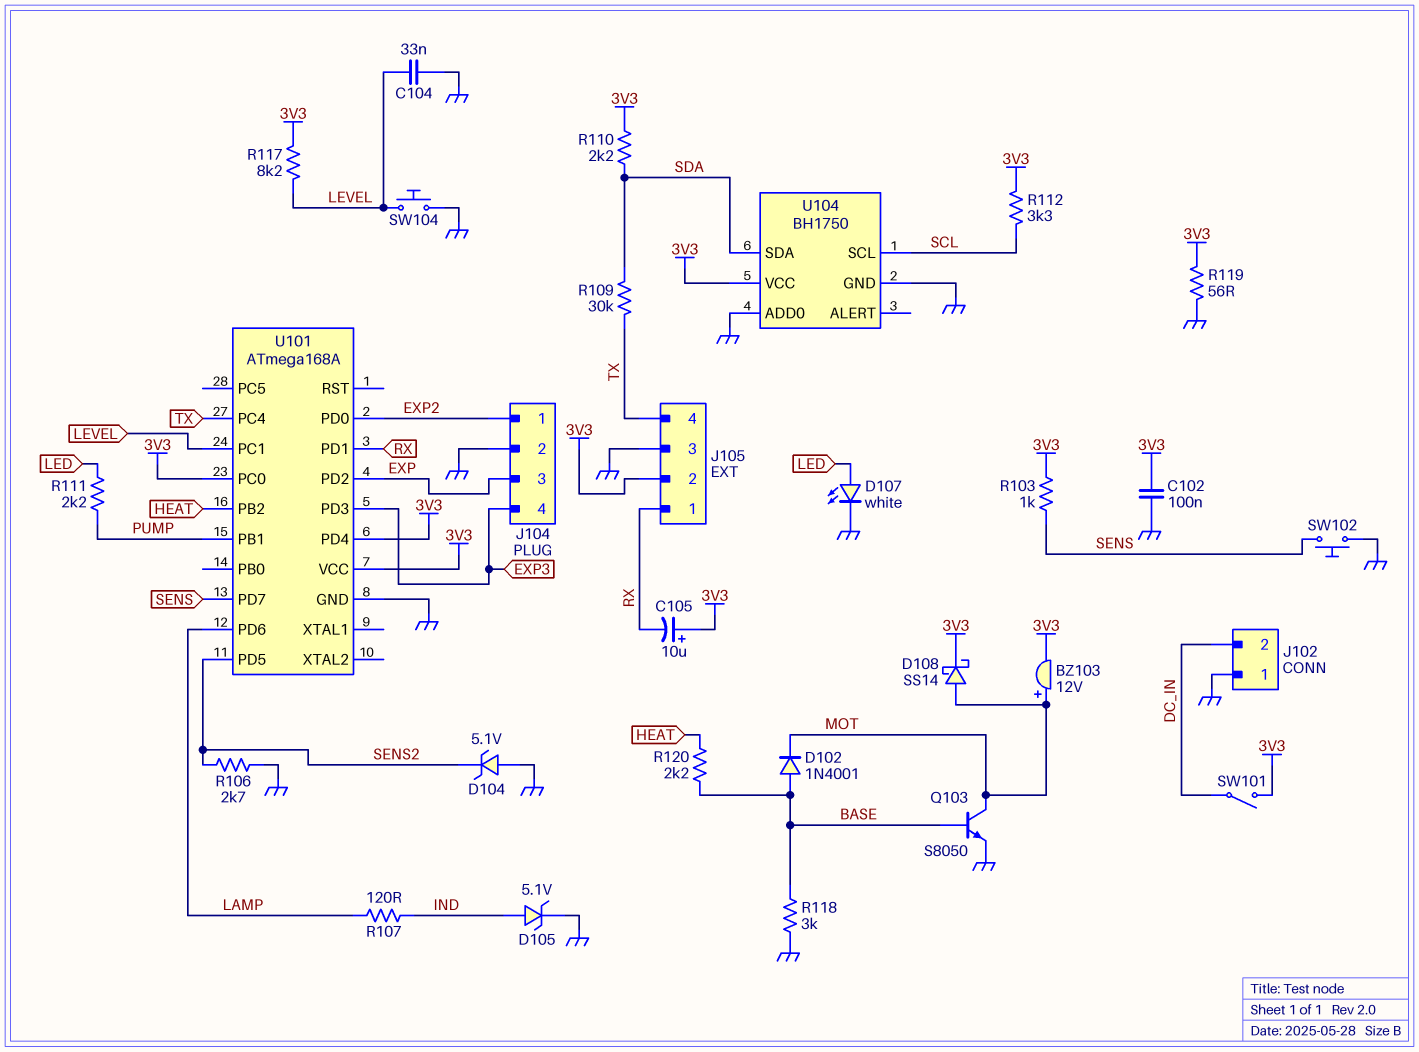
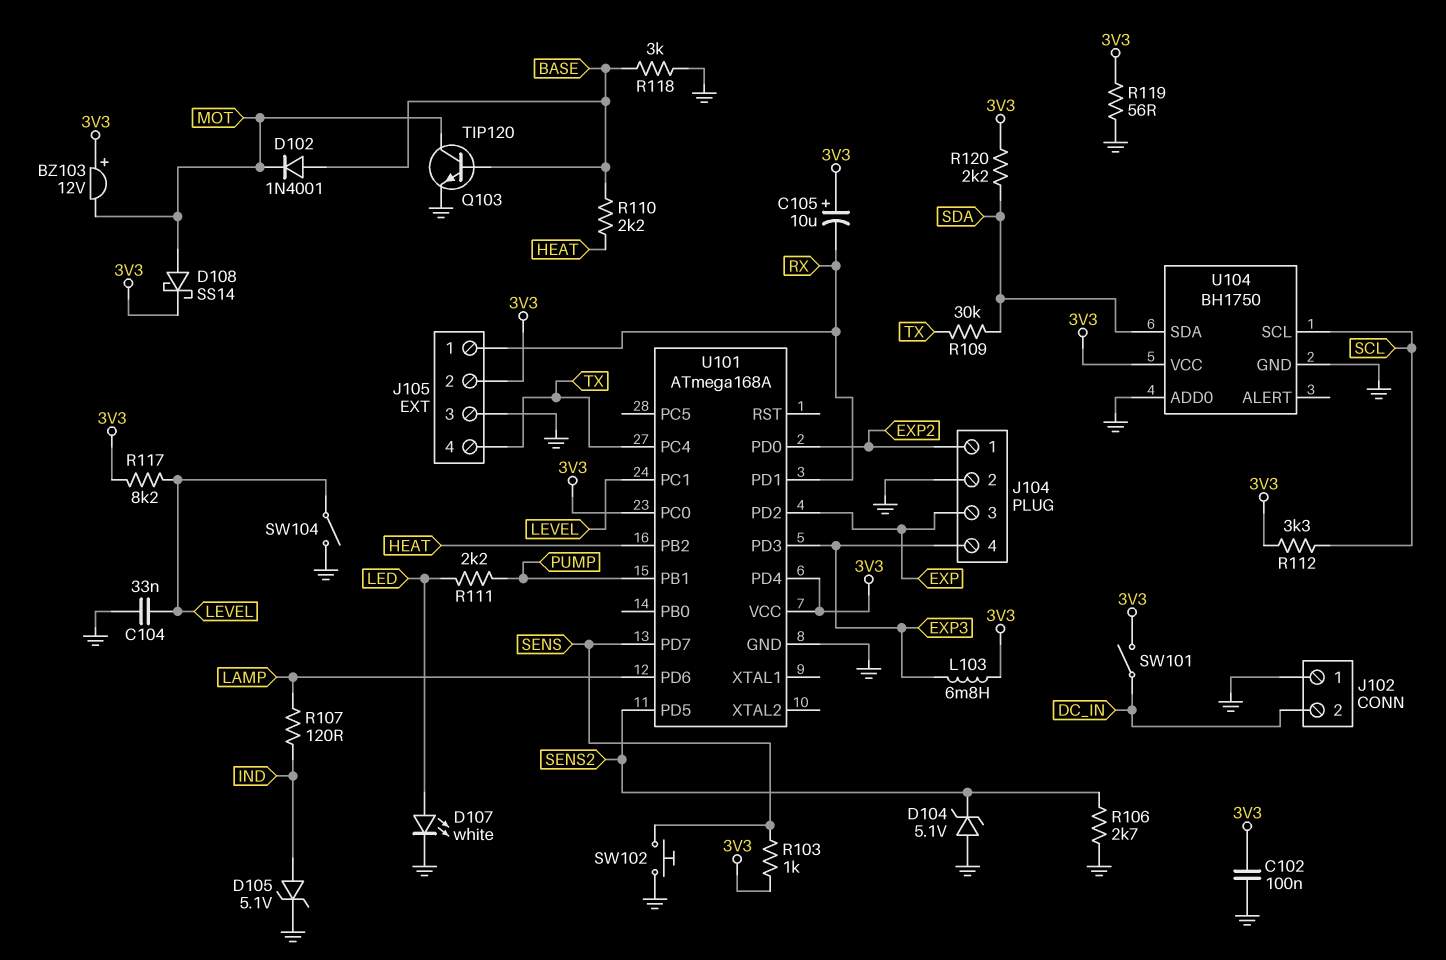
BZ103: buzzer 12V (plus MOT, minus 3V3) -> buzzer 12V (plus 3V3, minus MOT)
L103: none -> 6.8mH (3V3, EXP3)
Q103: NPN S8050 (B BASE, C MOT, E GND) -> NPN TIP120 (B BASE, C MOT, E GND)
R110: 2.2k (3V3, SDA) -> 2.2k (BASE, HEAT)
R120: 2.2k (BASE, HEAT) -> 2.2k (3V3, SDA)
SW104: button (GND, LEVEL) -> switch (GND, LEVEL)

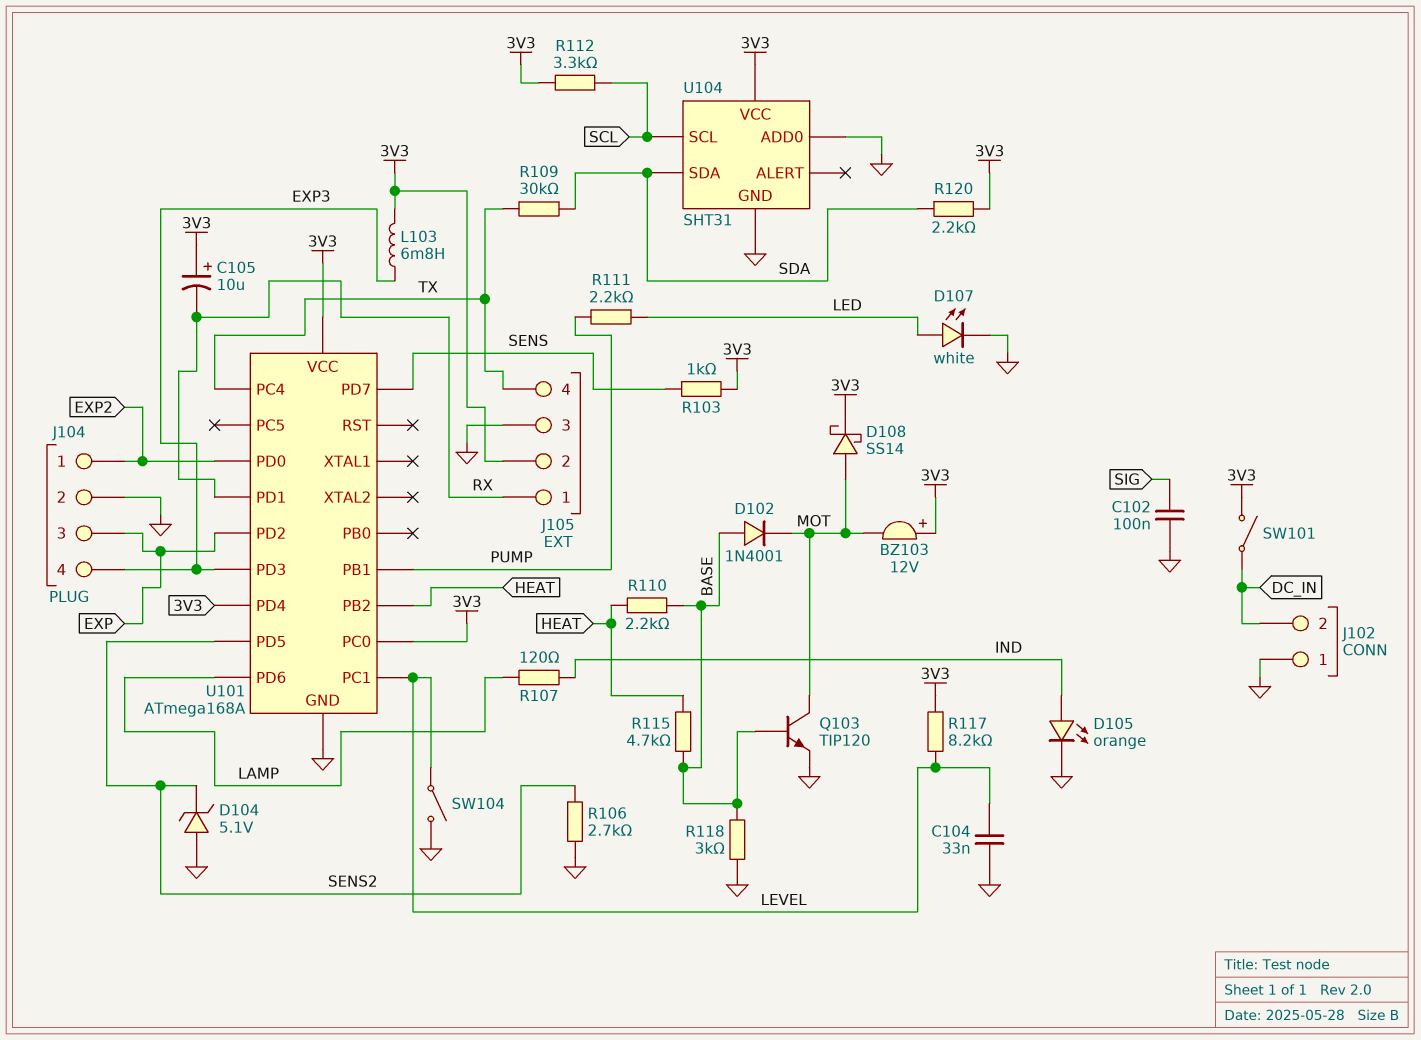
C102: 100nF (3V3, GND) -> 100nF (GND, SIG)
D105: zener 5.1V (A IND, K GND) -> LED orange (A IND, K GND)
R115: none -> 4.7k (BASE, HEAT)
R119: 56 (3V3, GND) -> none
SW102: button (GND, SENS) -> none
U104: BH1750 -> SHT31

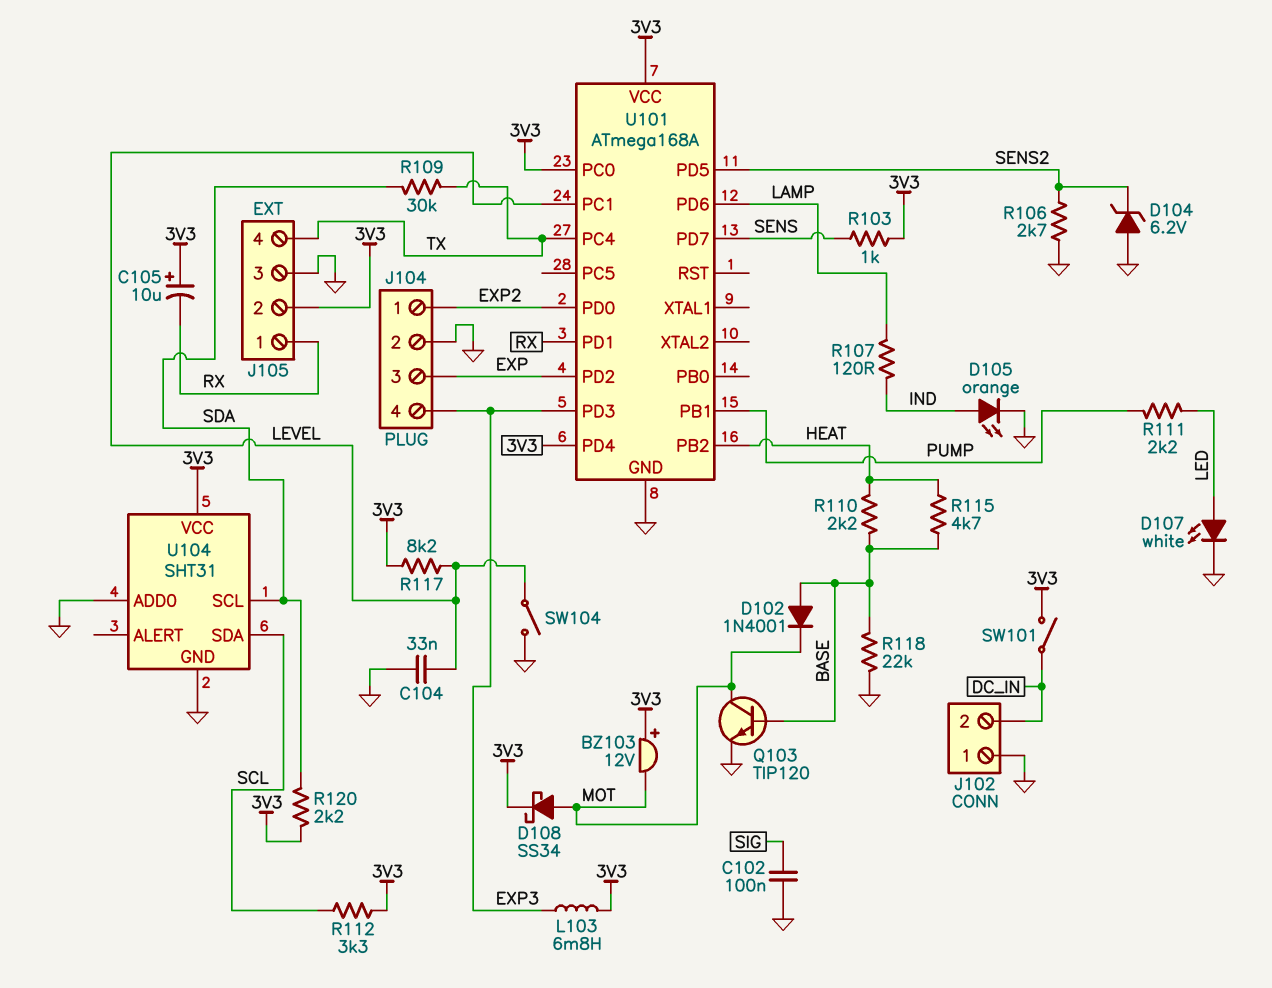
D104: zener 5.1V (A GND, K SENS2) -> zener 6.2V (A GND, K SENS2)
D108: schottky SS14 (A MOT, K 3V3) -> schottky SS34 (A MOT, K 3V3)
R118: 3k (BASE, GND) -> 22k (BASE, GND)
U104 pin SCL: SCL -> SDA
U104 pin SDA: SDA -> SCL

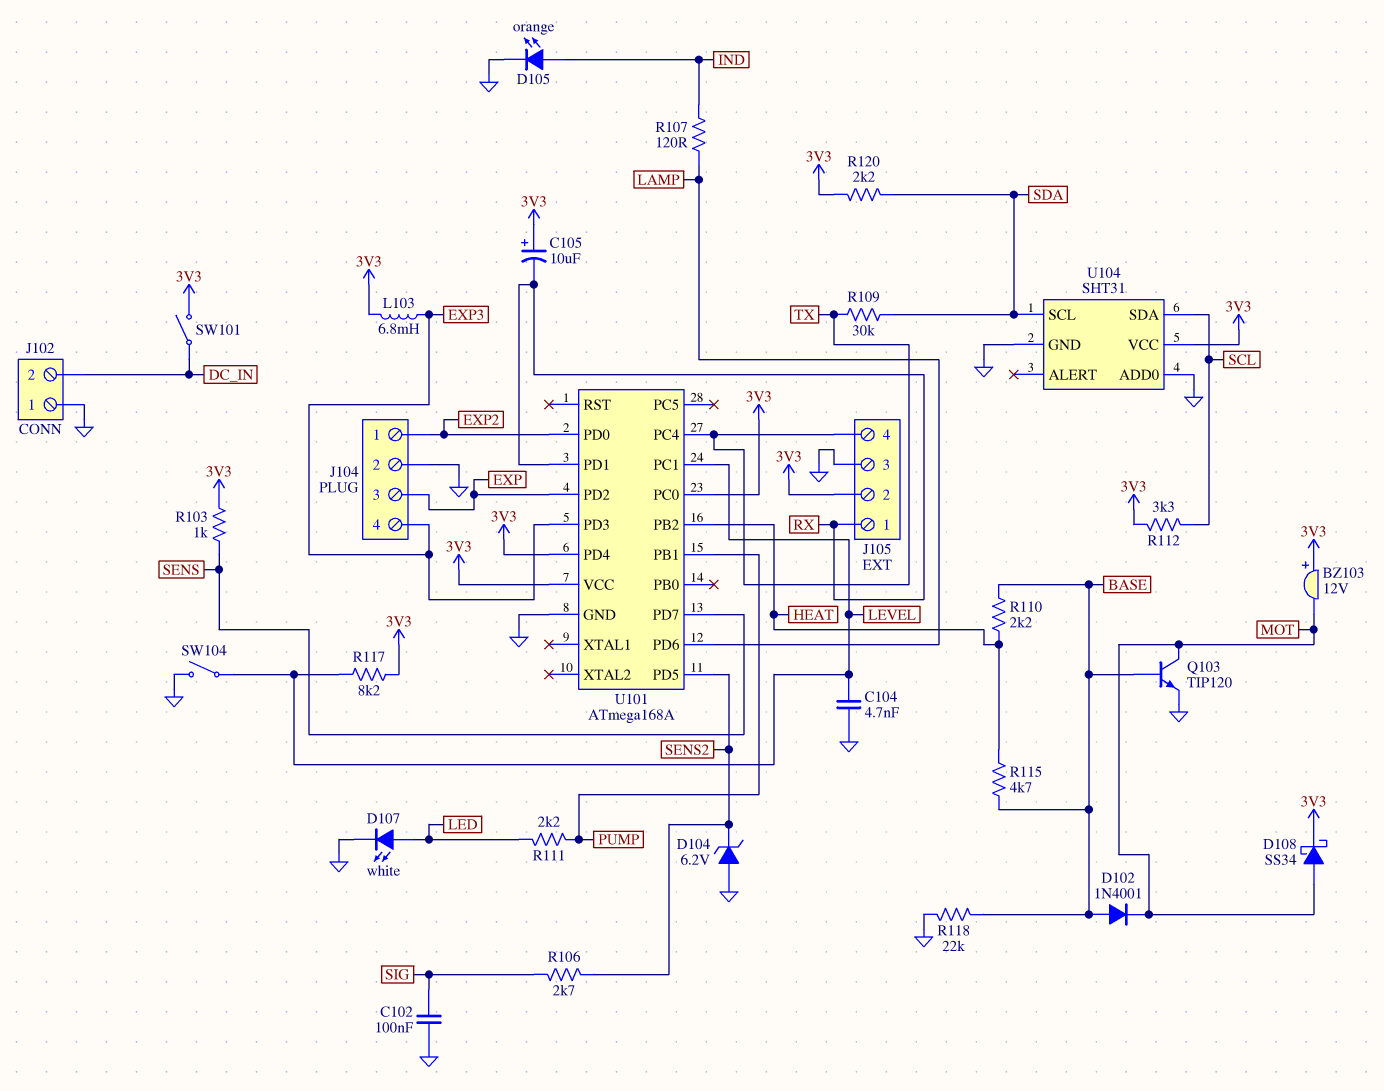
C104: 33nF (GND, LEVEL) -> 4.7nF (GND, LEVEL)
R106: 2.7k (GND, SENS2) -> 2.7k (SENS2, SIG)

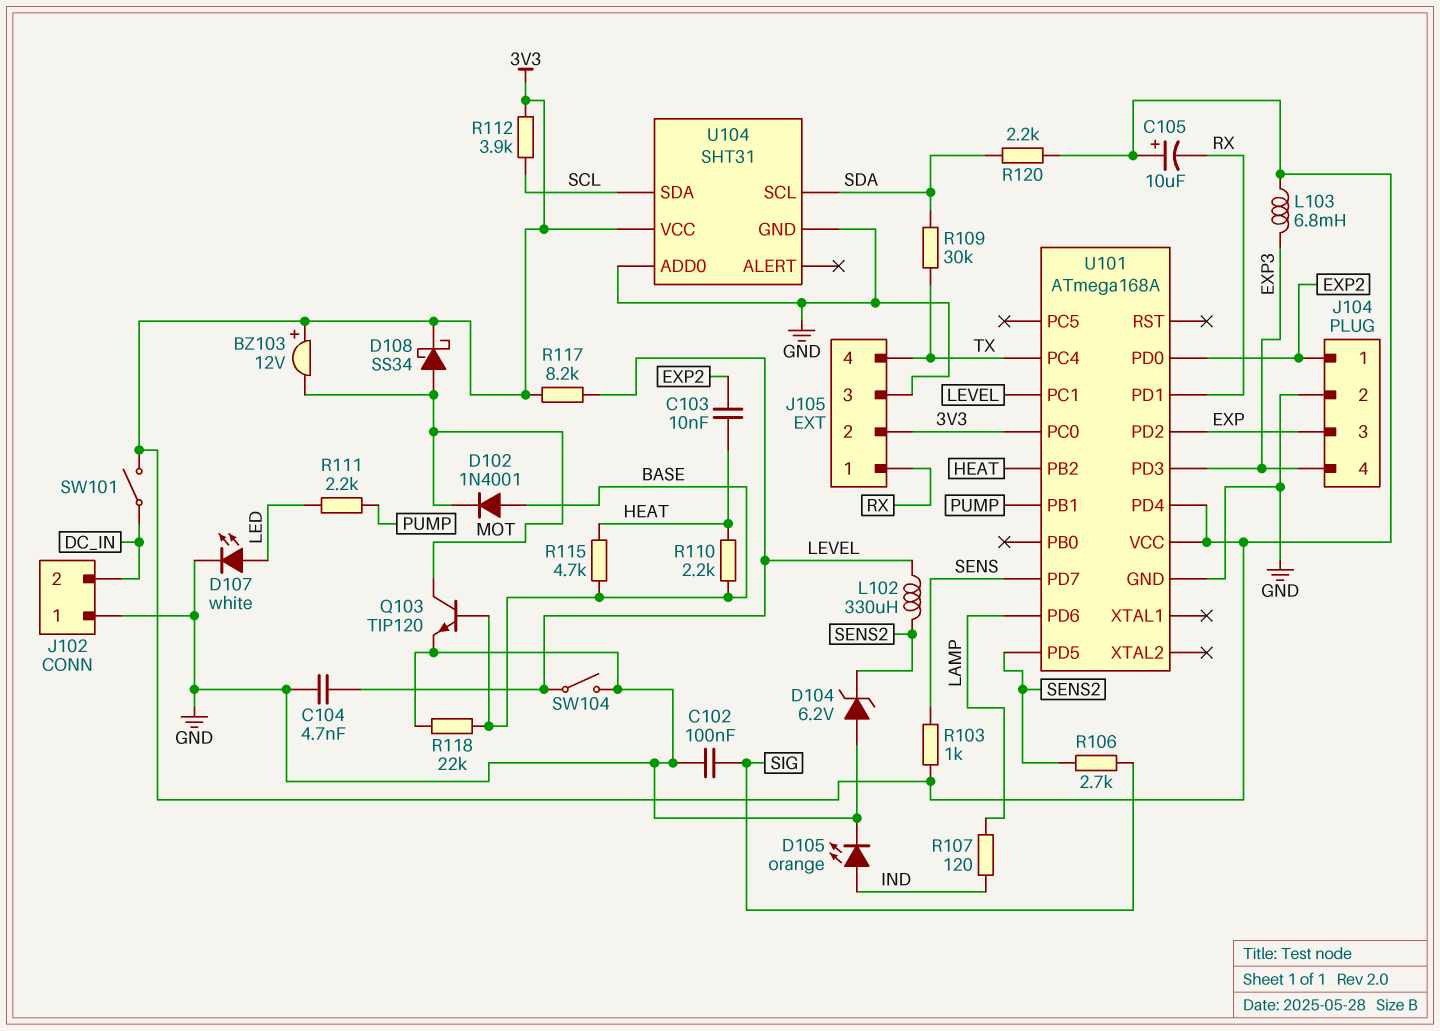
C103: none -> 10nF (EXP2, HEAT)
L102: none -> 330uH (LEVEL, SENS2)
R112: 3.3k (3V3, SCL) -> 3.9k (3V3, SCL)

